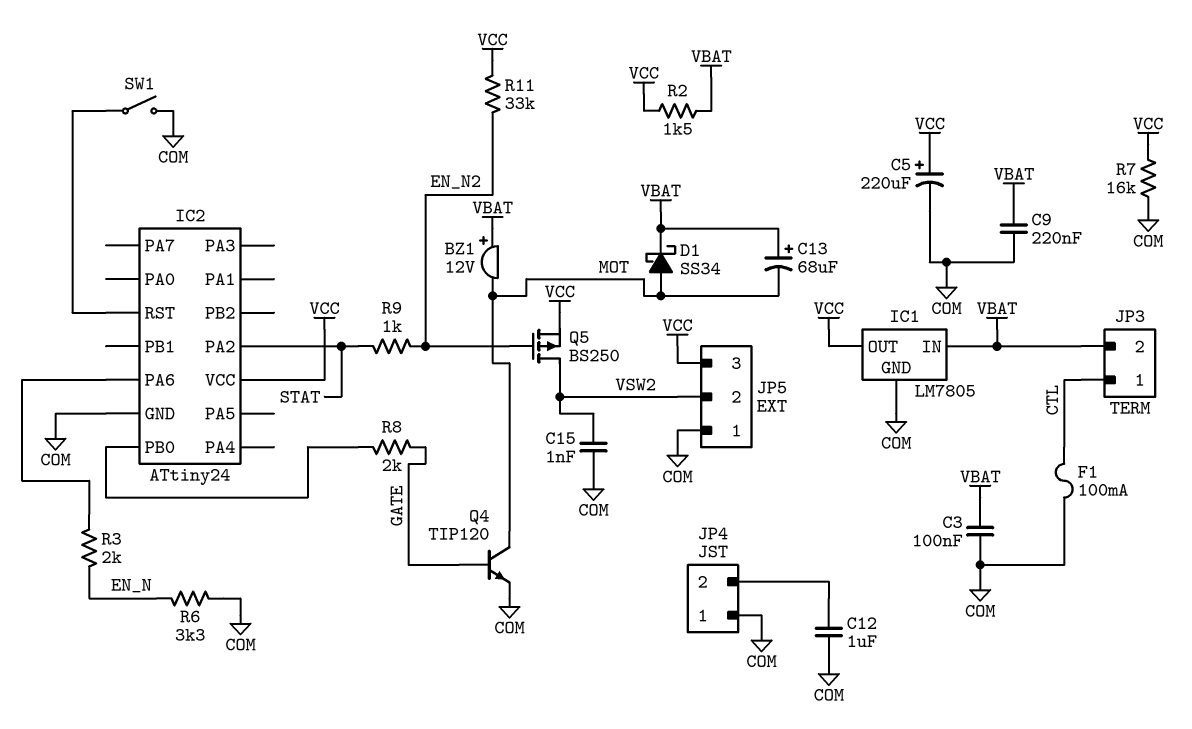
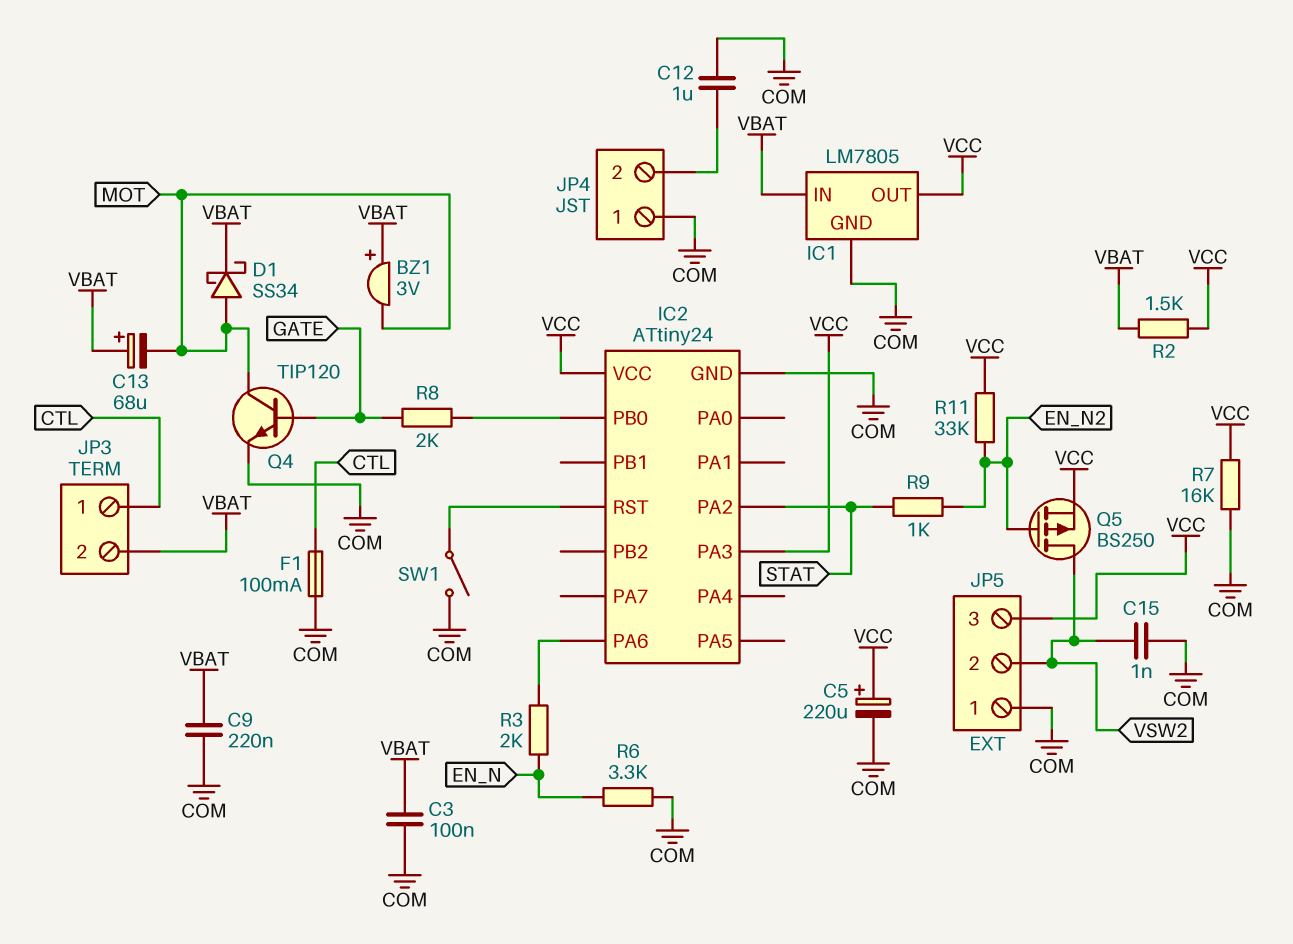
BZ1: buzzer 12V (plus VBAT, minus MOT) -> buzzer 3V (plus VBAT, minus MOT)
IC2 pin PA3: none -> VCC

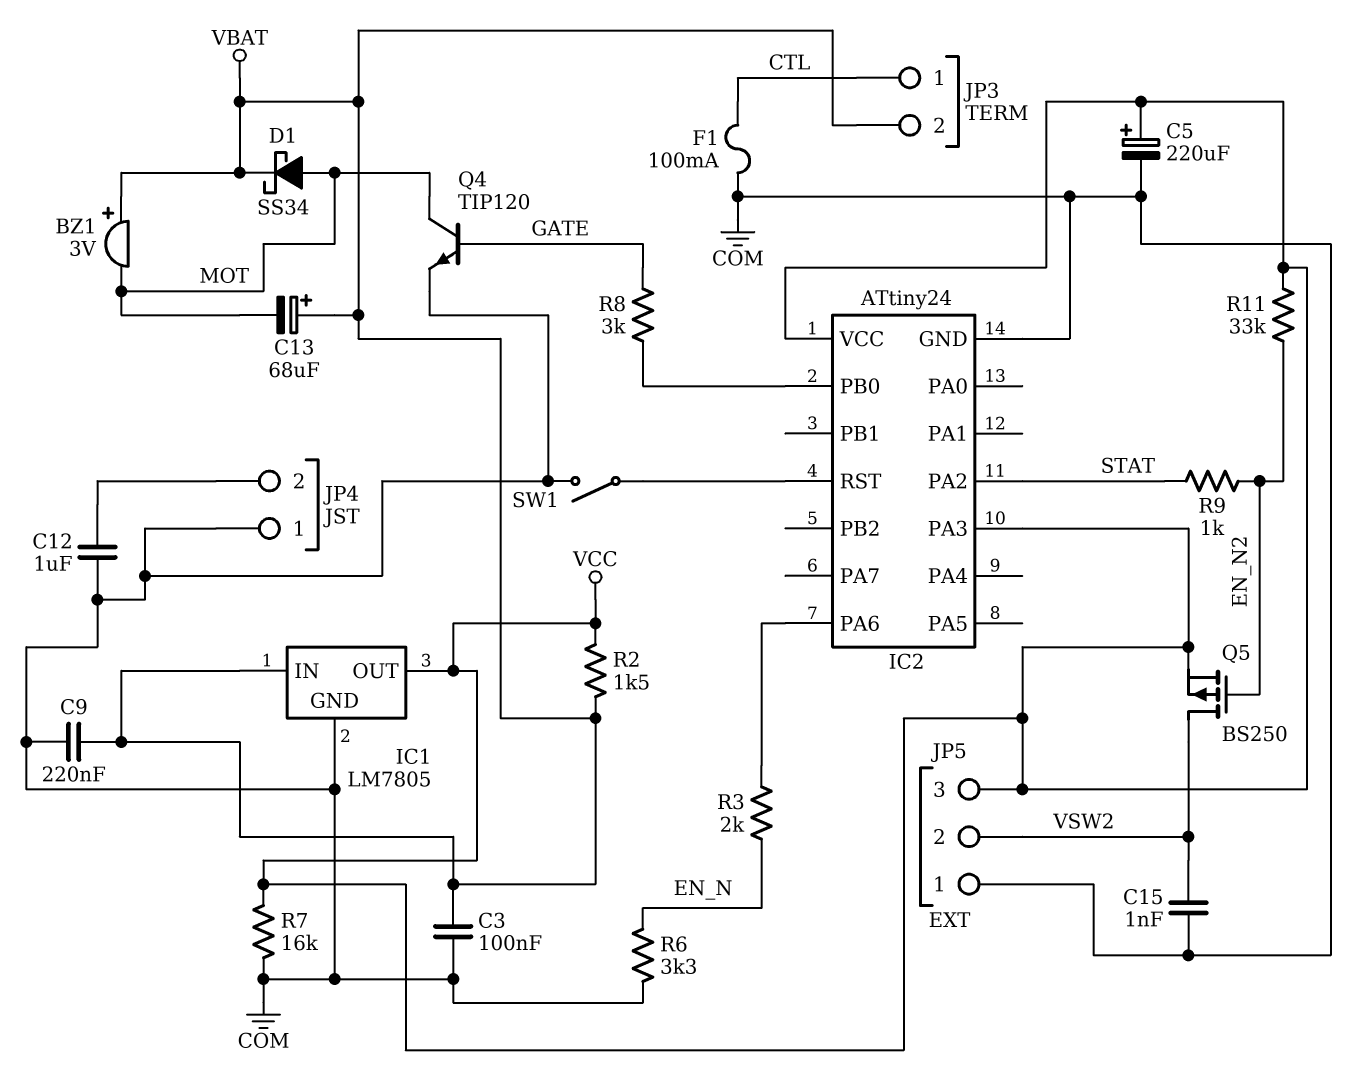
R8: 2k (GATE, IC2/PB0) -> 3k (GATE, IC2/PB0)

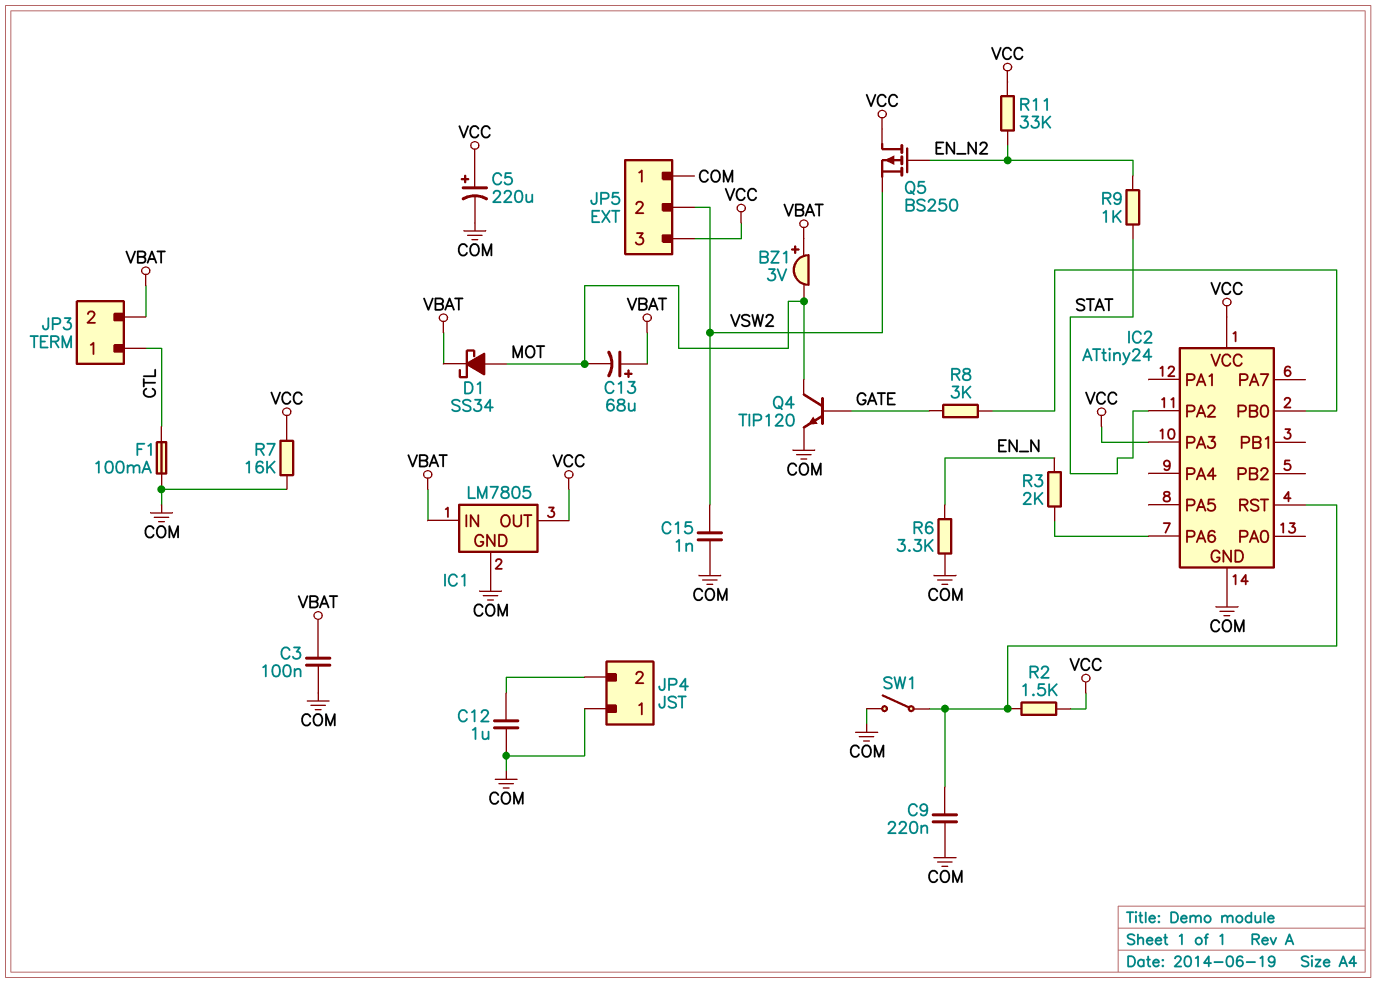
C9: 220nF (COM, VBAT) -> 220nF (COM, IC2/RST)
Q5: PMOS BS250 (G EN_N2, D VSW2, S VCC) -> PMOS BS250 (G EN_N2, D VCC, S VSW2)
R2: 1.5k (VBAT, VCC) -> 1.5k (IC2/RST, VCC)

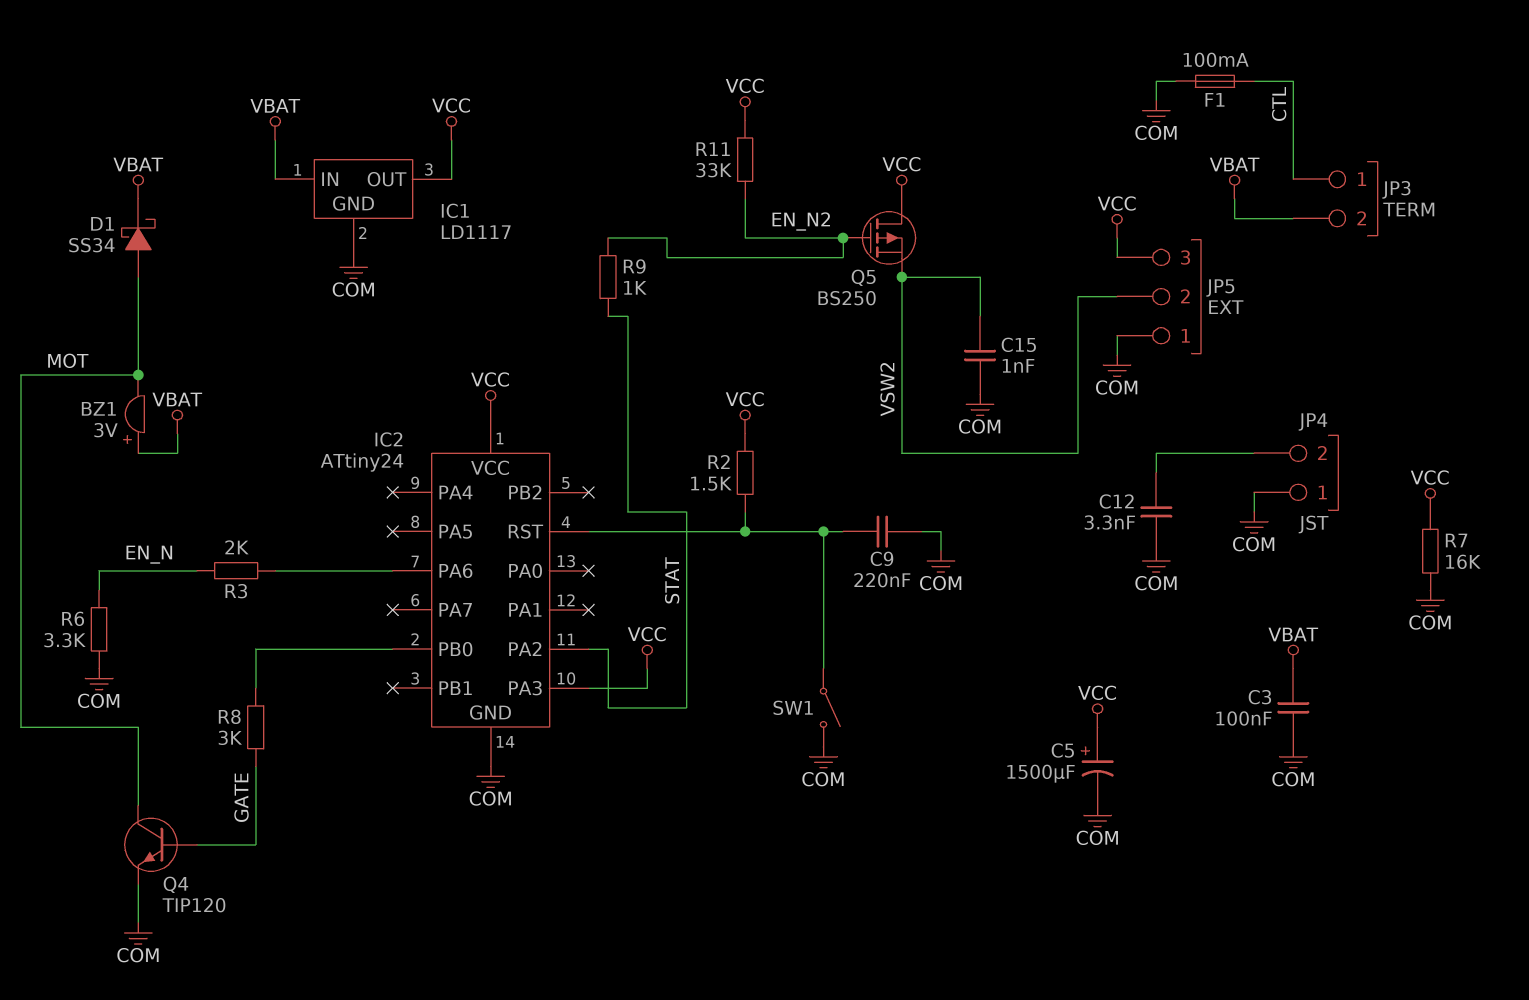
C5: 220uF (plus VCC, minus COM) -> 1500uF (plus VCC, minus COM)
C12: 1uF (COM, JP4/2) -> 3.3nF (COM, JP4/2)
C13: 68uF (plus VBAT, minus MOT) -> none
IC1: LM7805 -> LD1117

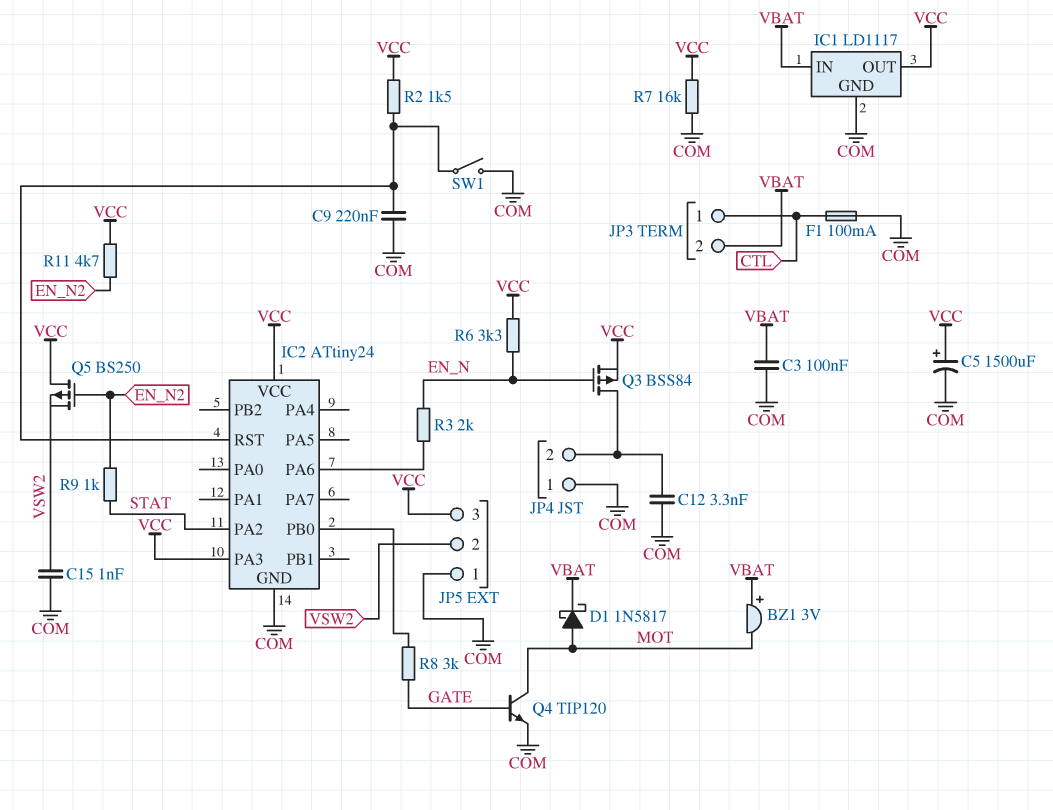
D1: schottky SS34 (A MOT, K VBAT) -> schottky 1N5817 (A MOT, K VBAT)
Q3: none -> PMOS BSS84 (G EN_N, D JP4/2, S VCC)
R6: 3.3k (COM, EN_N) -> 3.3k (EN_N, VCC)
R11: 33k (EN_N2, VCC) -> 4.7k (EN_N2, VCC)

